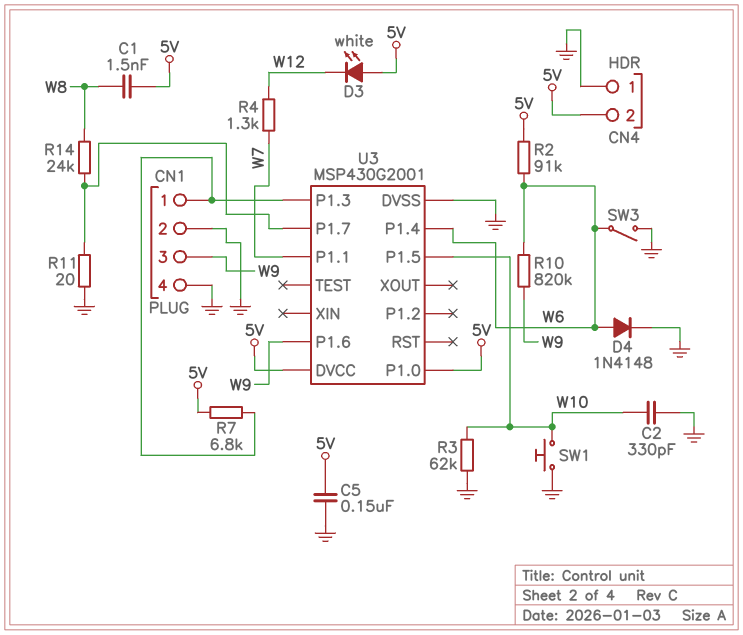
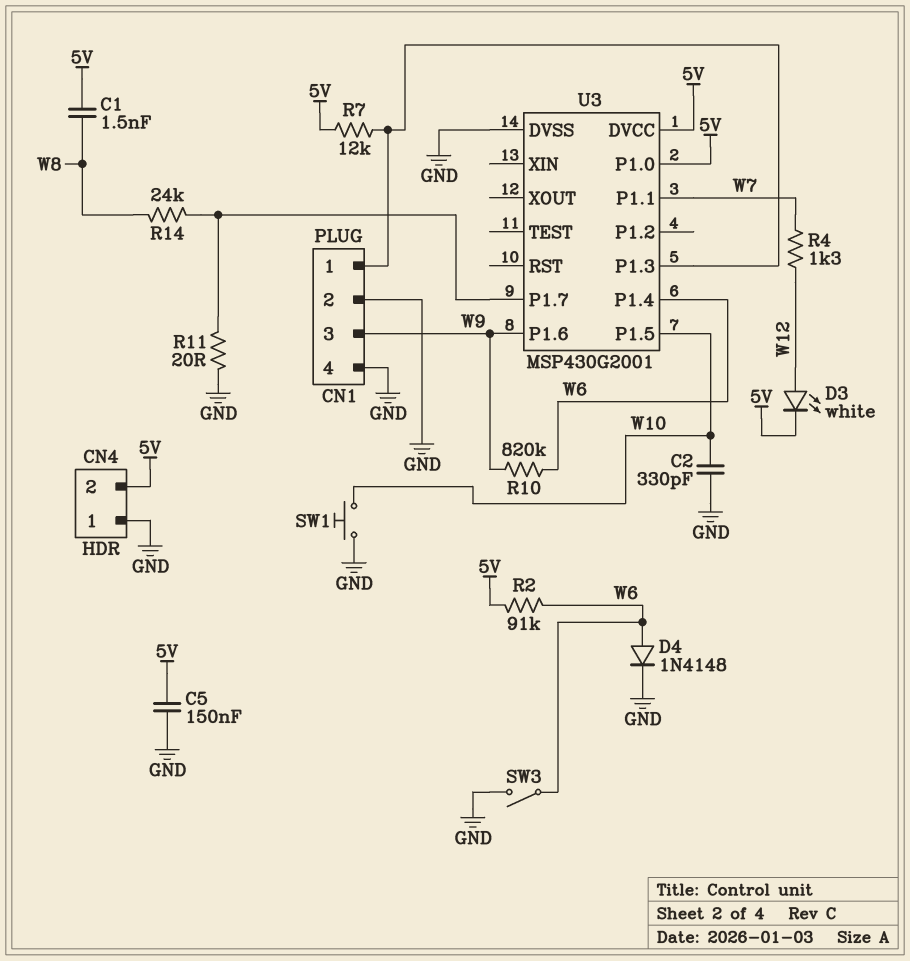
D3: LED white (A 5V, K W12) -> LED white (A W12, K 5V)
R3: 62k (GND, W10) -> none
R7: 6.8k (5V, CN1/1) -> 12k (5V, CN1/1)

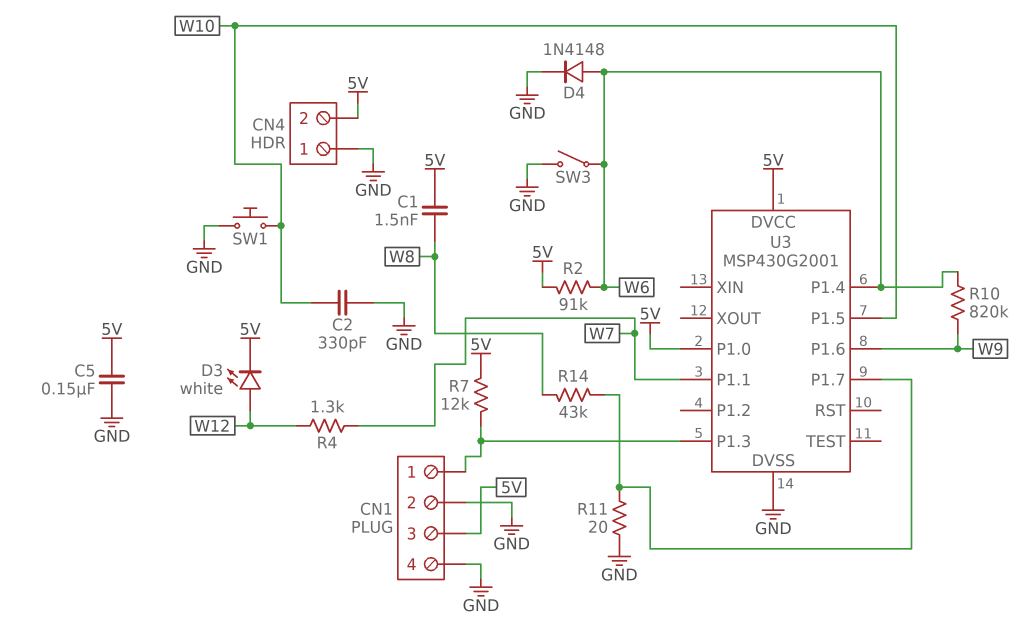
CN1 pin 3: W9 -> 5V
R14: 24k (U3/P1.7, W8) -> 43k (U3/P1.7, W8)

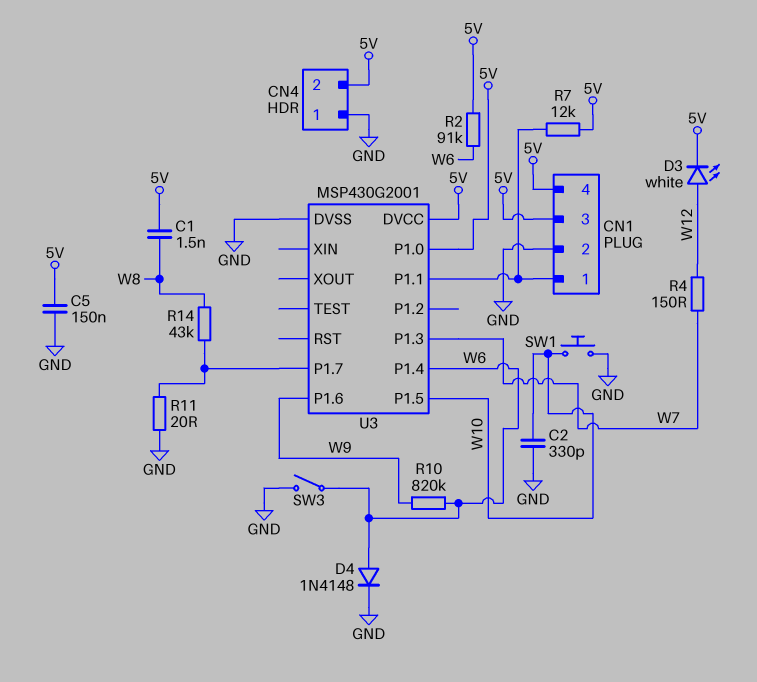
CN1 pin 4: GND -> 5V
R4: 1.3k (W7, W12) -> 150 (W7, W12)
U3 pin P1.1: W7 -> CN1/1
U3 pin P1.3: CN1/1 -> W7

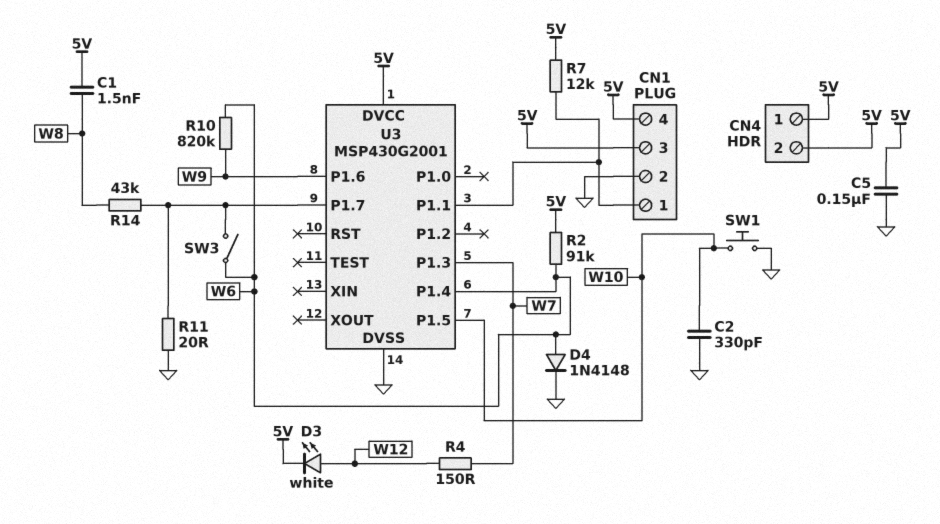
CN4 pin 1: GND -> 5V
SW3: switch (GND, W6) -> switch (U3/P1.7, W6)
U3 pin P1.0: 5V -> none

